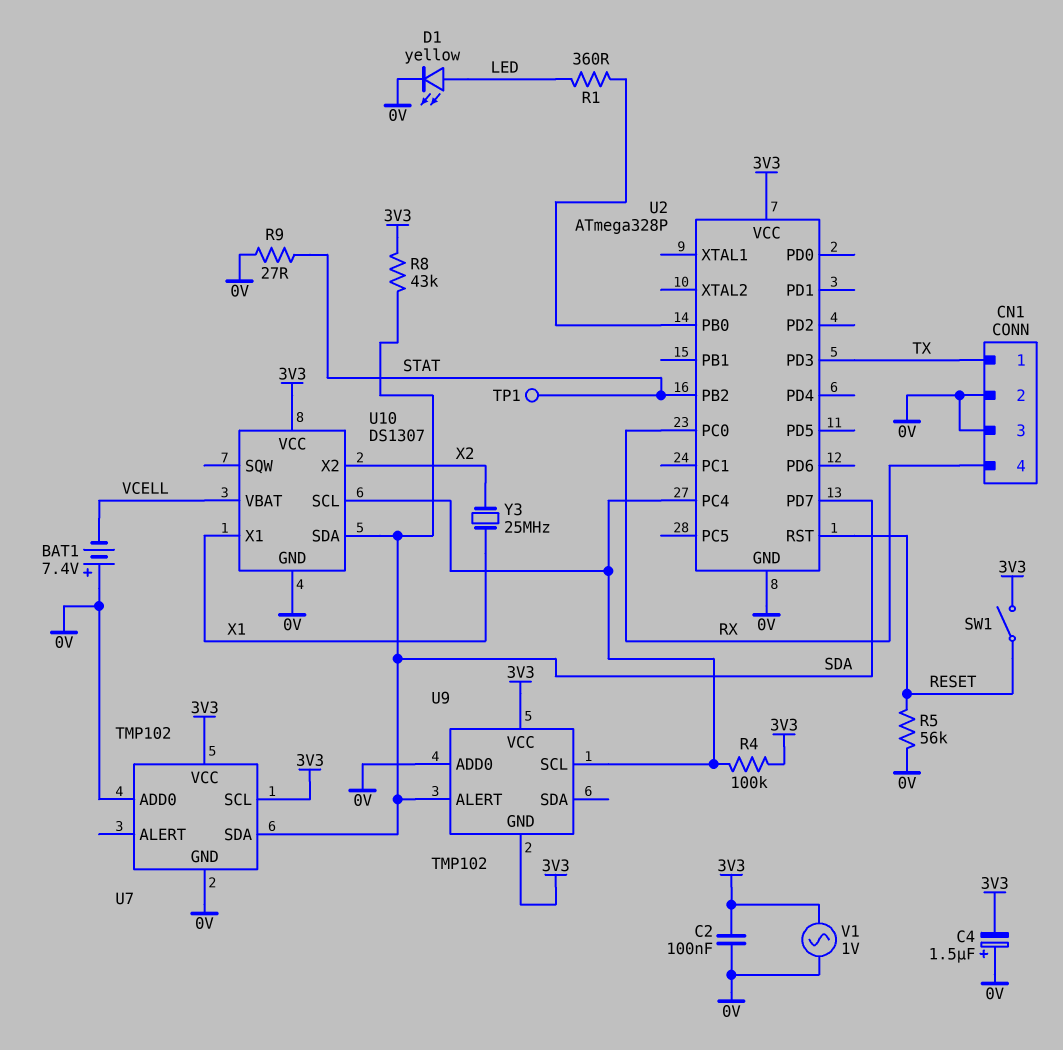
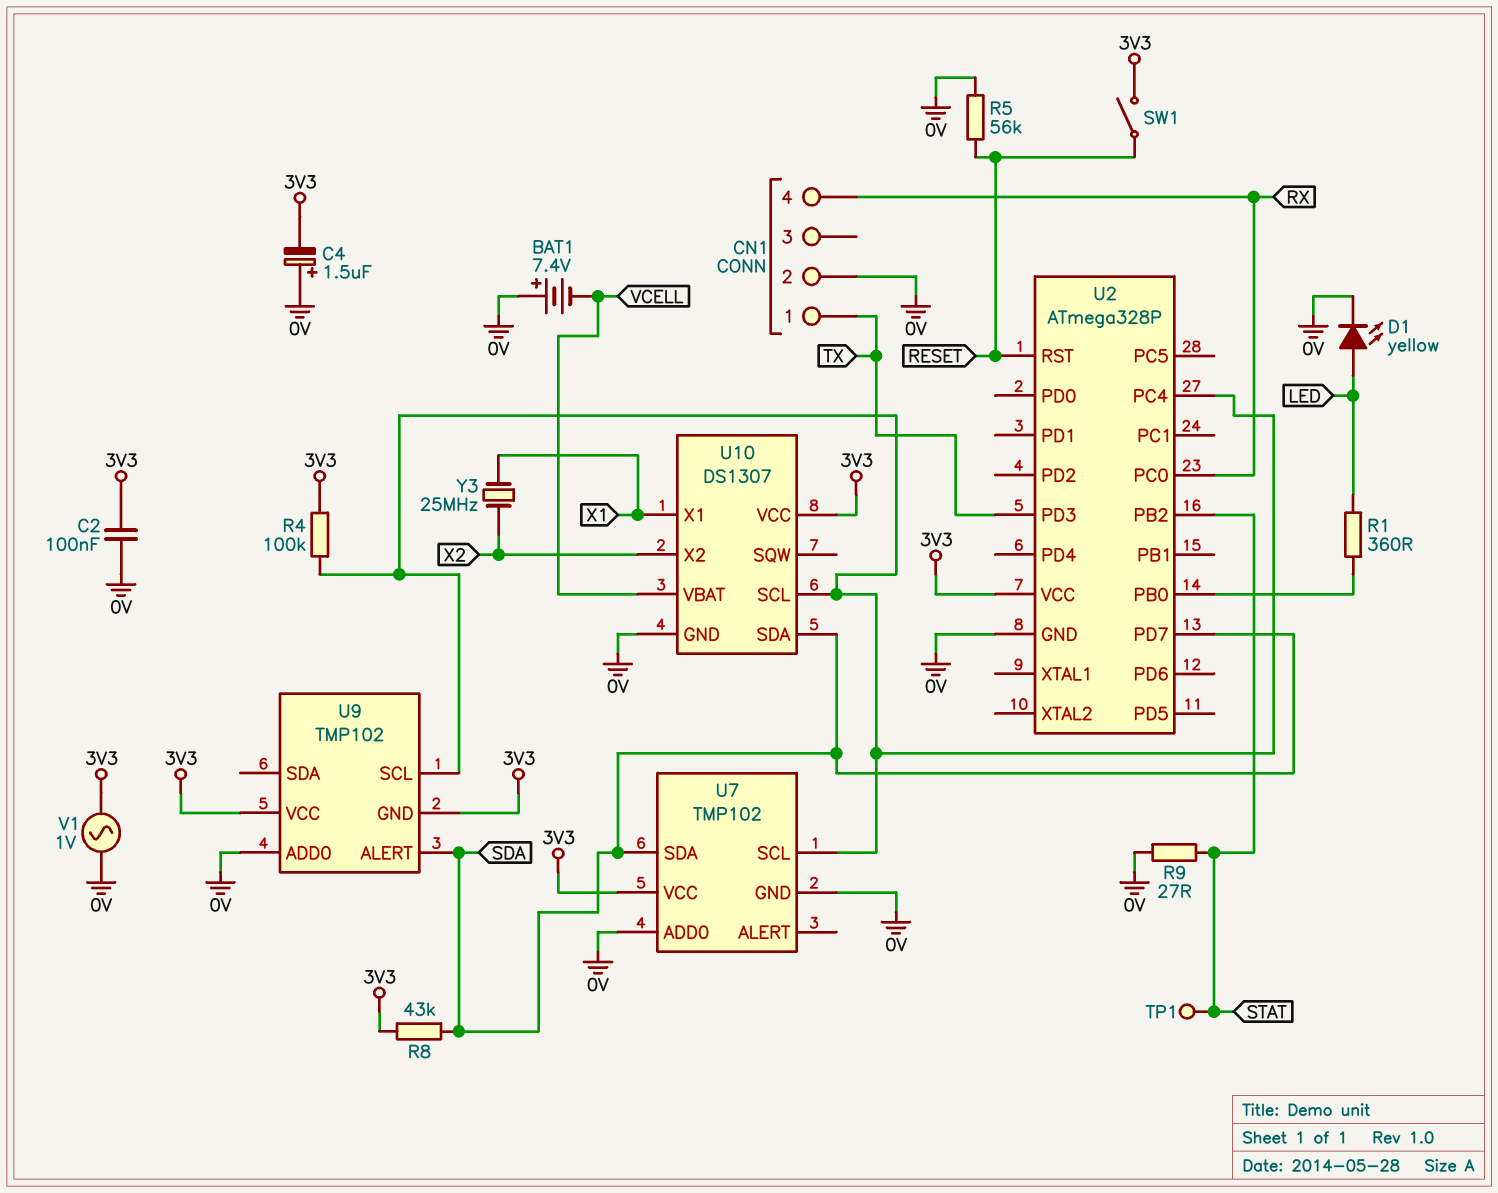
CN1 pin 3: 0V -> none
U7 pin SCL: 3V3 -> U2/PC4

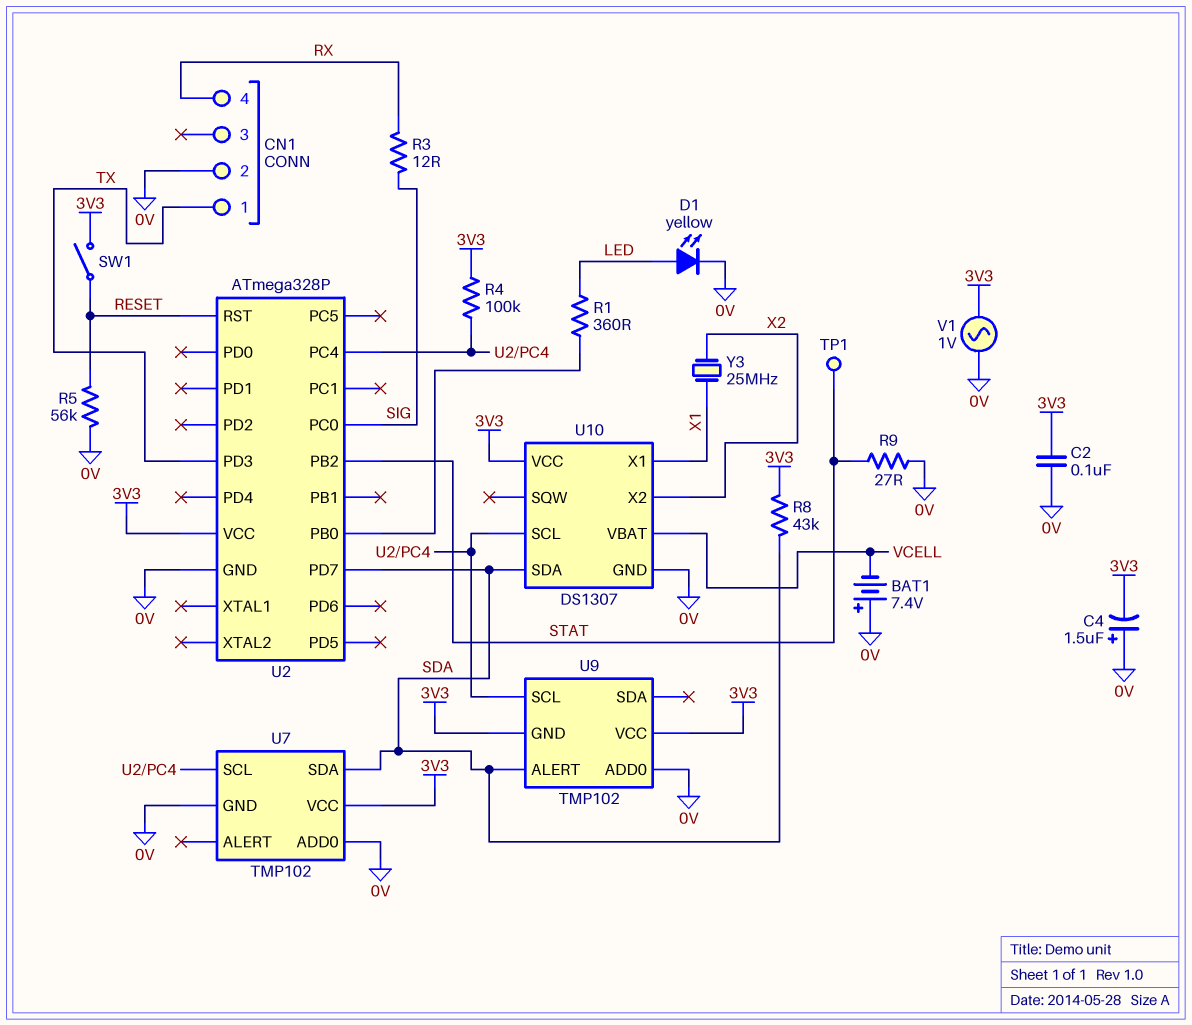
R3: none -> 12 (RX, SIG)
U2 pin PC0: RX -> SIG

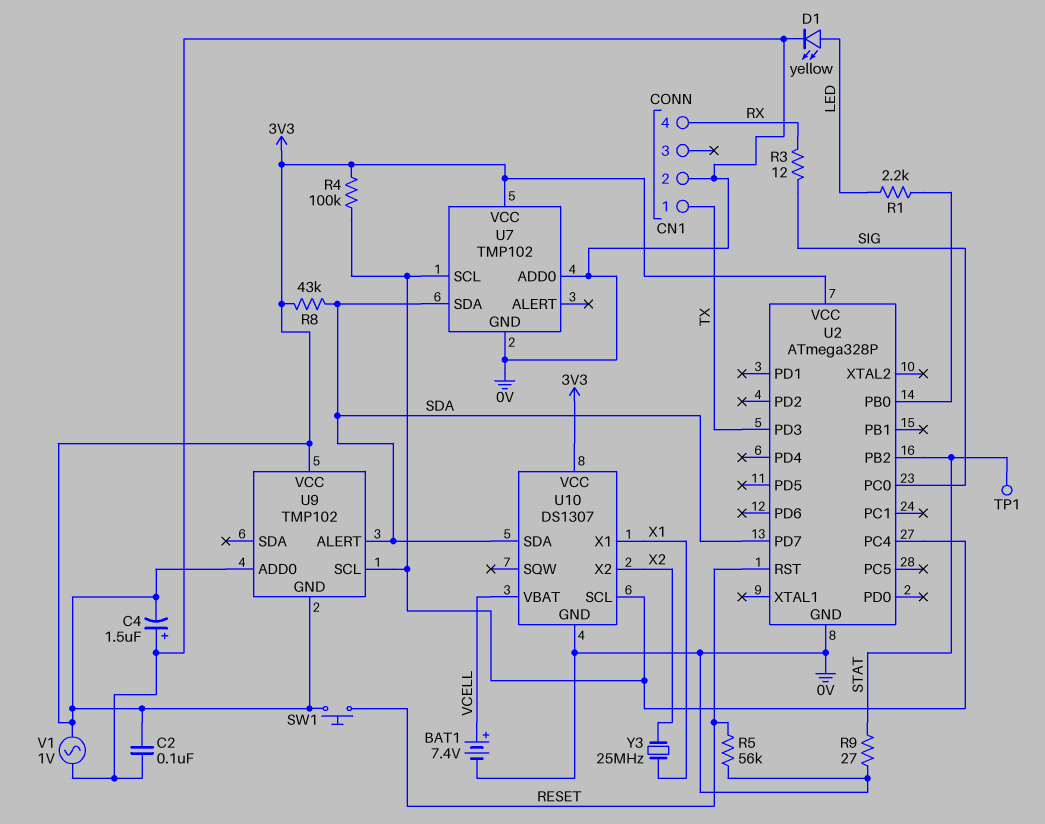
BAT1: 7.4V (plus 0V, minus VCELL) -> 7.4V (plus VCELL, minus 0V)
R1: 360 (LED, U2/PB0) -> 2.2k (LED, U2/PB0)
SW1: switch (3V3, RESET) -> button (3V3, RESET)
U9 pin ADD0: 0V -> 3V3

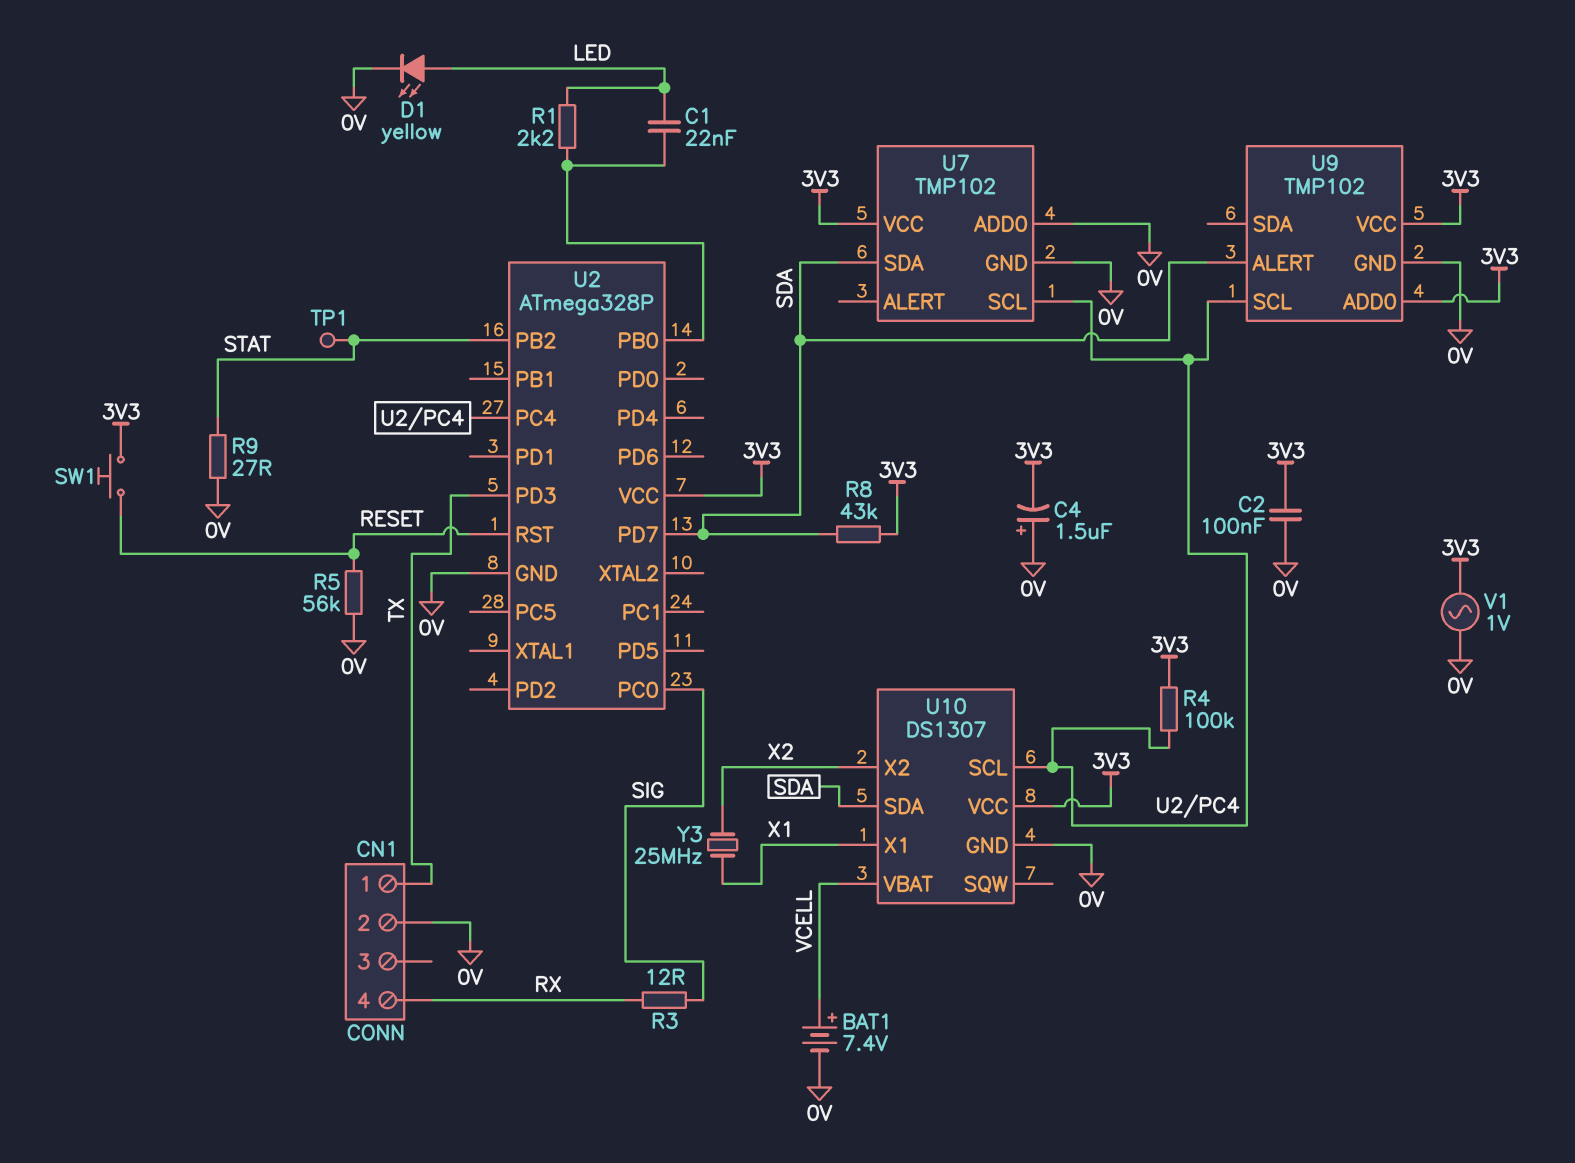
C1: none -> 22nF (LED, U2/PB0)
U9 pin GND: 3V3 -> 0V

